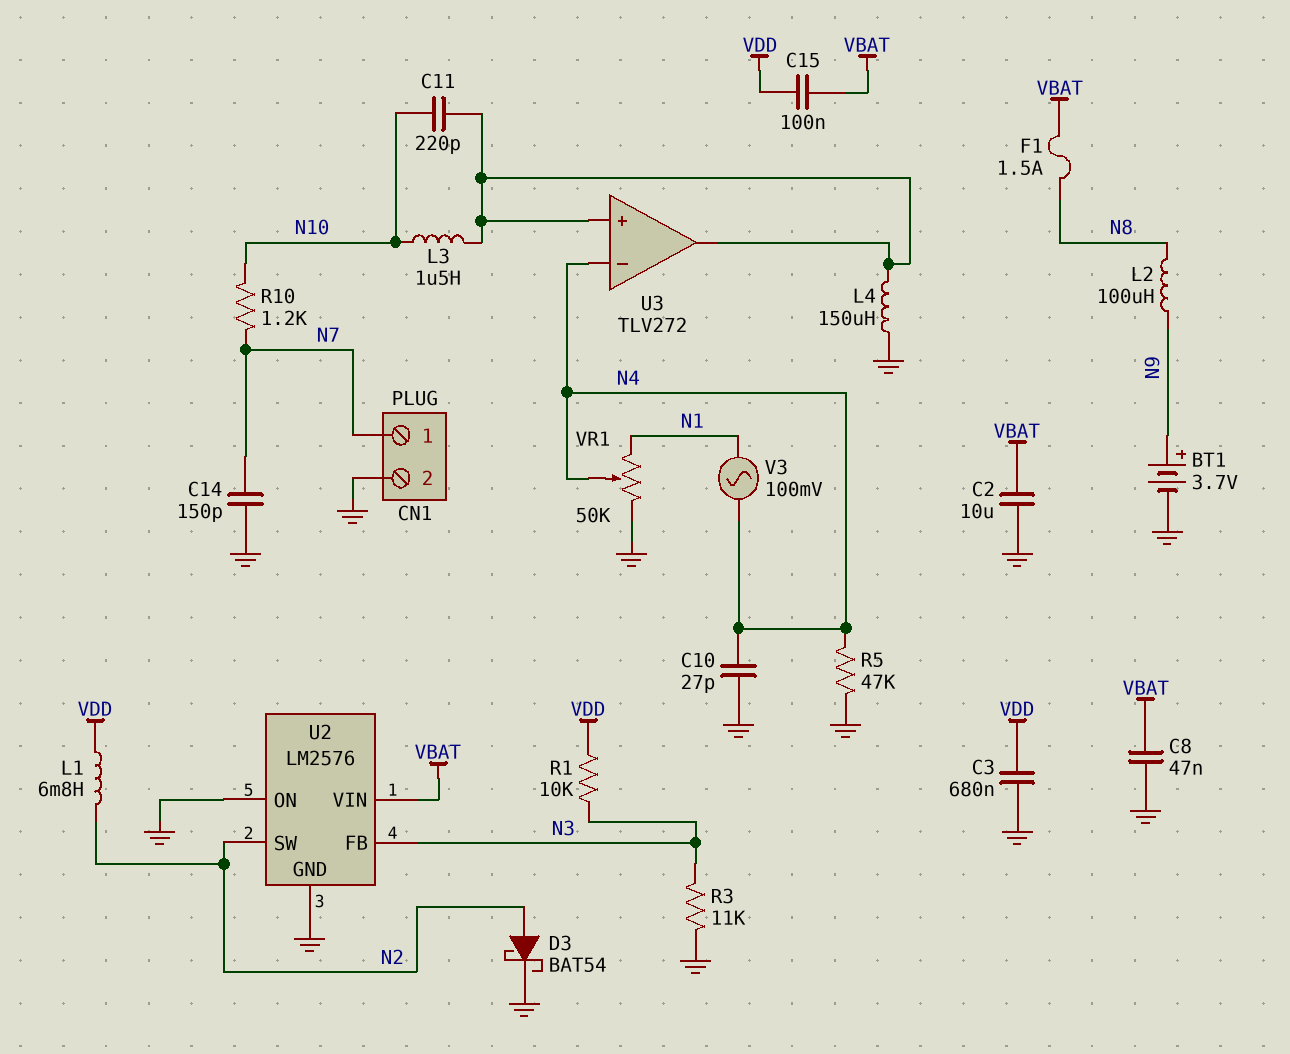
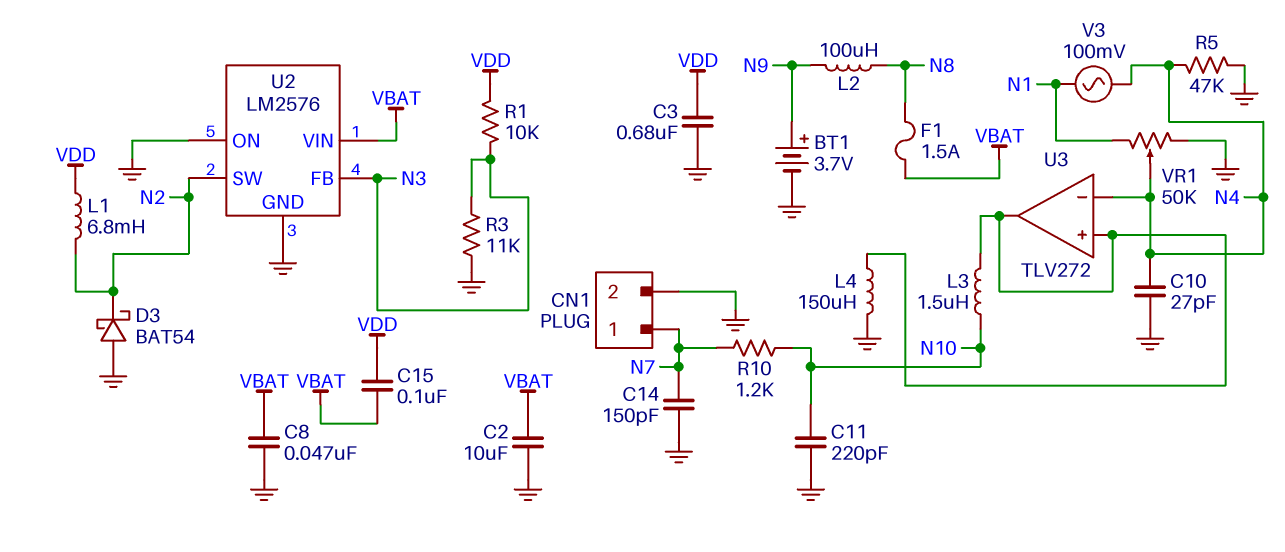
C11: 220pF (N10, U3/in+) -> 220pF (GND, N10)
D3: schottky BAT54 (A N2, K GND) -> schottky BAT54 (A GND, K N2)

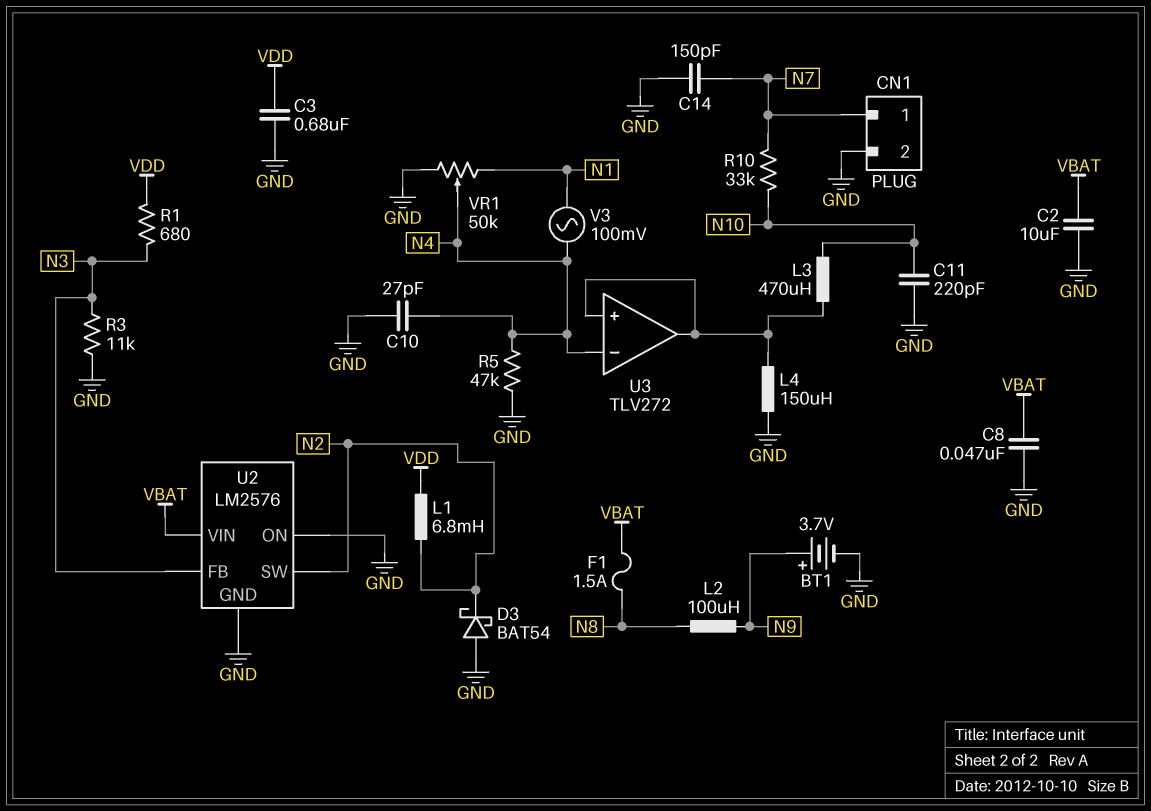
C15: 100nF (VBAT, VDD) -> none
L3: 1.5uH (N10, U3/in+) -> 470uH (N10, U3/in+)
R1: 10k (N3, VDD) -> 680 (N3, VDD)
R10: 1.2k (N7, N10) -> 33k (N7, N10)

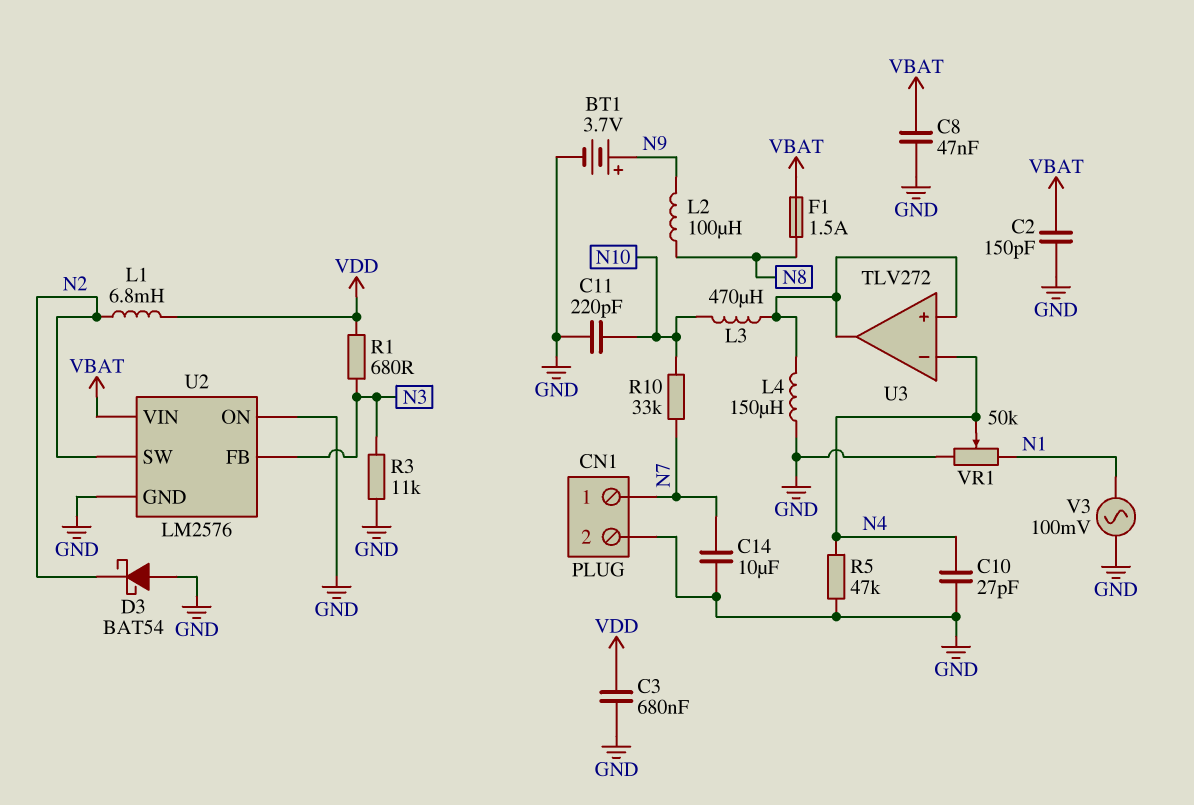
C2: 10uF (GND, VBAT) -> 150pF (GND, VBAT)
C14: 150pF (GND, N7) -> 10uF (GND, N7)
V3: AC 100mV (N1, N4) -> AC 100mV (GND, N1)

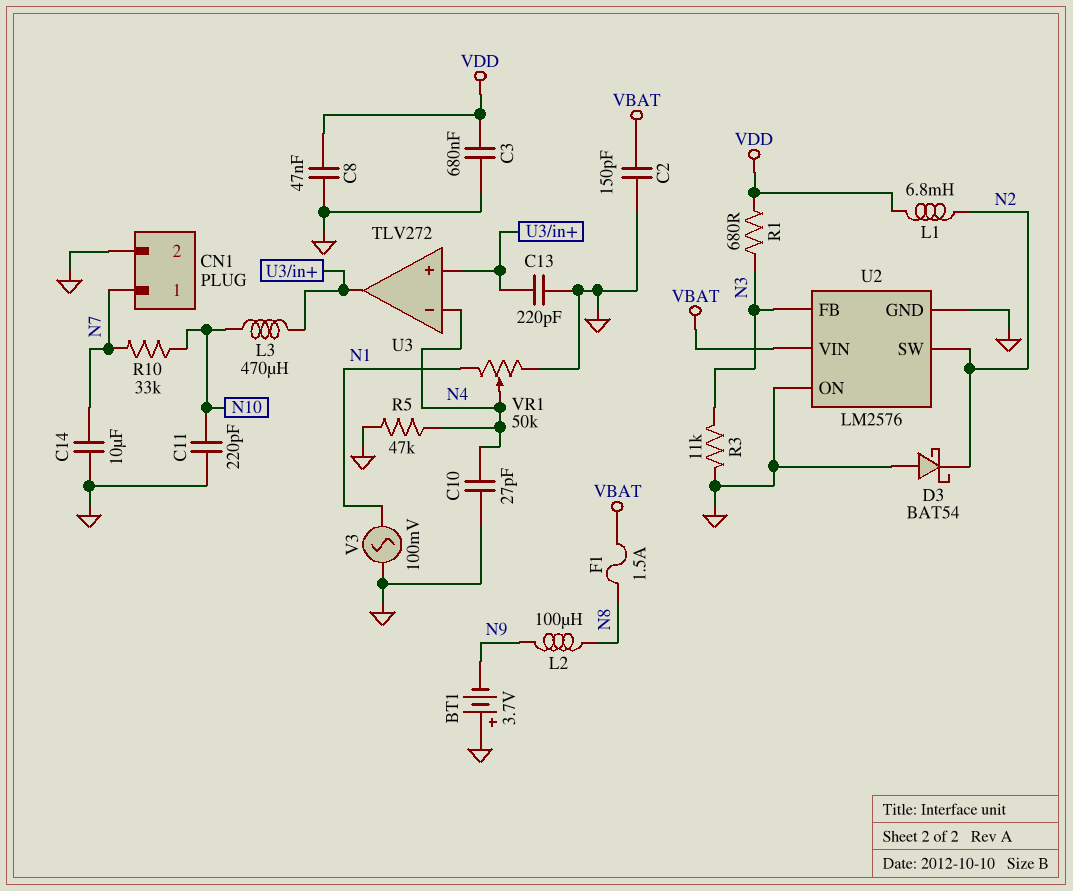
BT1: 3.7V (plus N9, minus GND) -> 3.7V (plus GND, minus N9)
C8: 47nF (GND, VBAT) -> 47nF (GND, VDD)
C13: none -> 220pF (GND, U3/in+)
L4: 150uH (GND, U3/in+) -> none

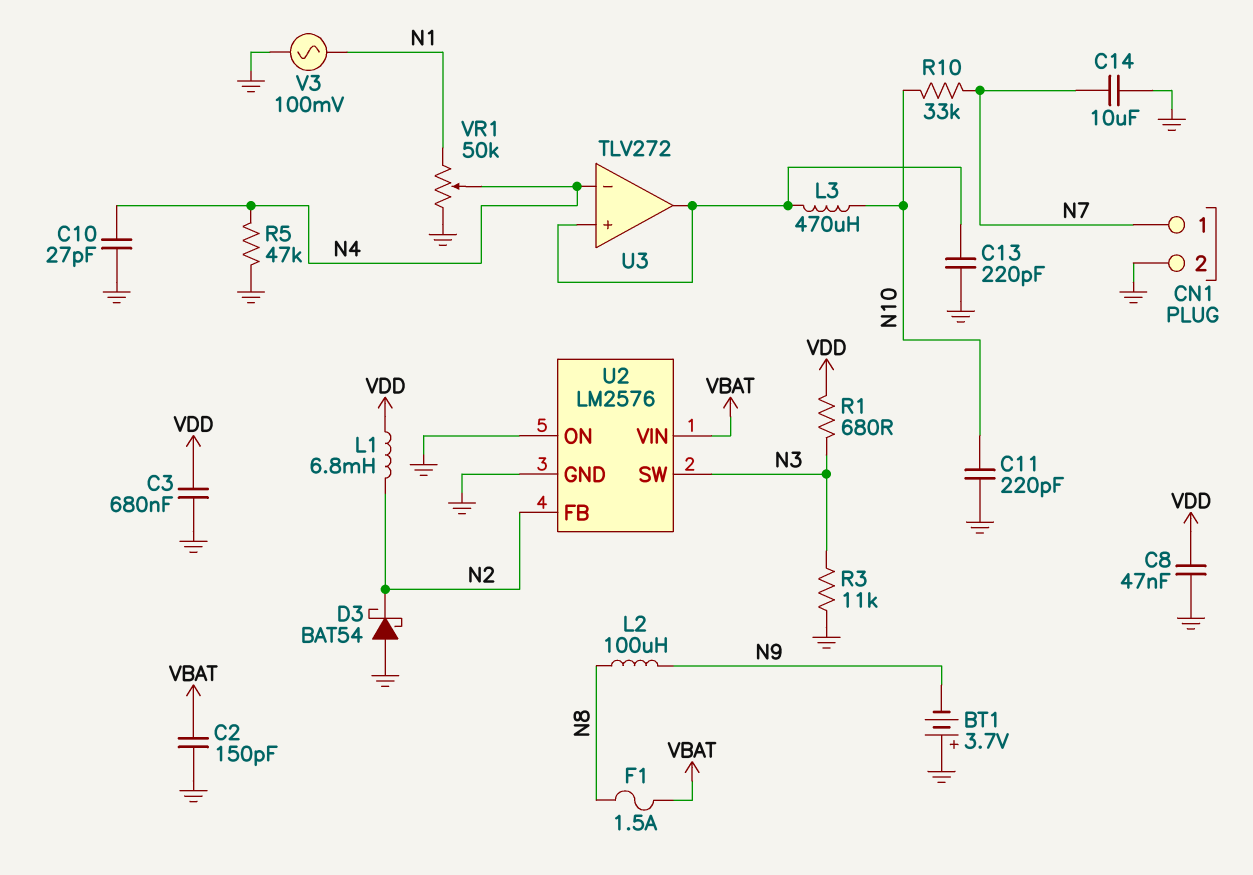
U2 pin FB: N3 -> N2
U2 pin SW: N2 -> N3

